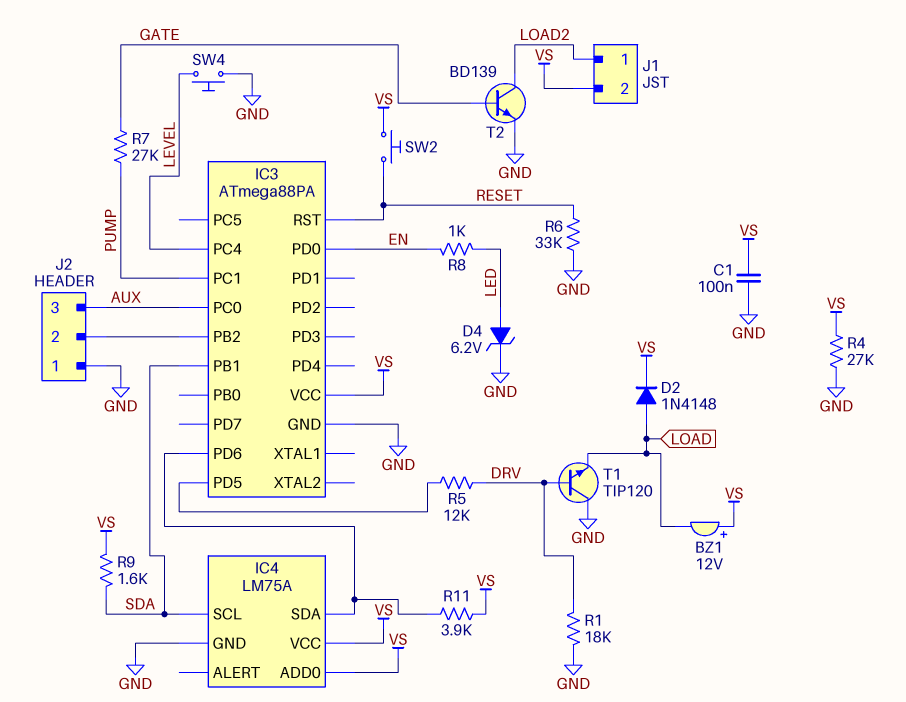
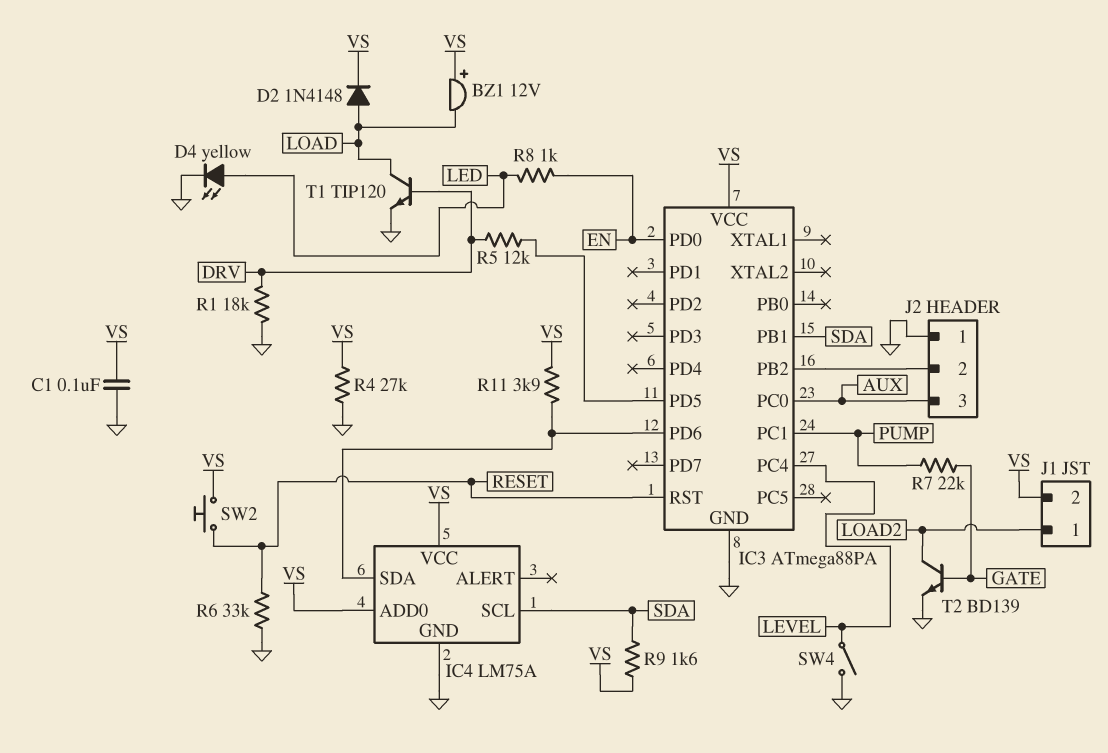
D4: zener 6.2V (A LED, K GND) -> LED yellow (A LED, K GND)
R7: 27k (GATE, PUMP) -> 22k (GATE, PUMP)
SW4: button (GND, LEVEL) -> switch (GND, LEVEL)
T1: NPN TIP120 (B DRV, C GND, E LOAD) -> NPN TIP120 (B DRV, C LOAD, E GND)

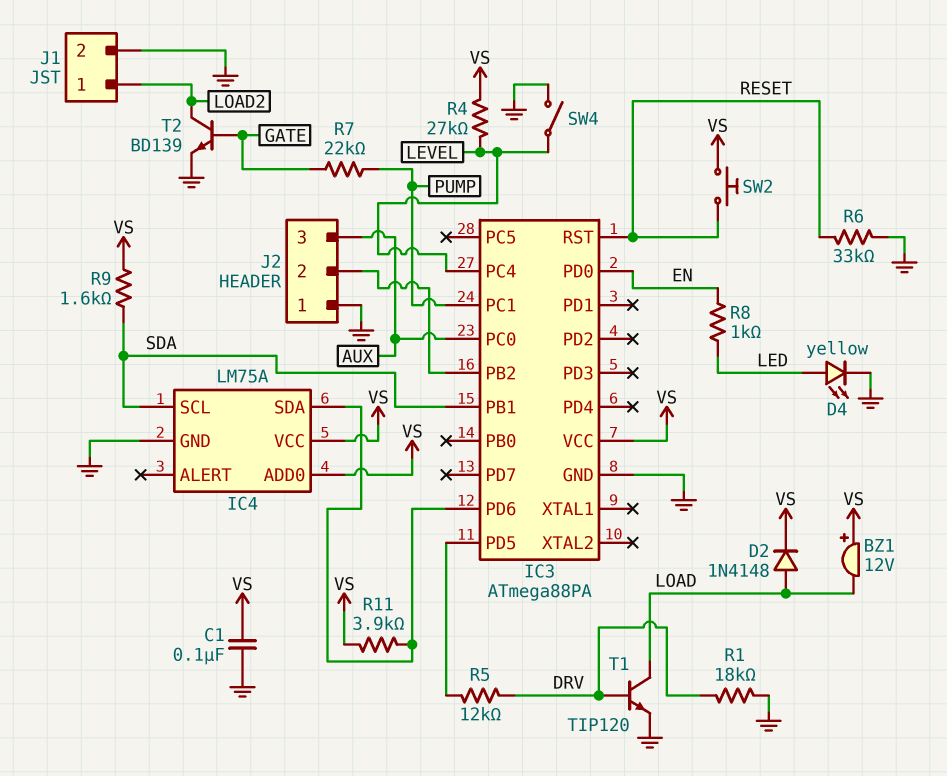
J1 pin 2: VS -> GND
R4: 27k (GND, VS) -> 27k (LEVEL, VS)

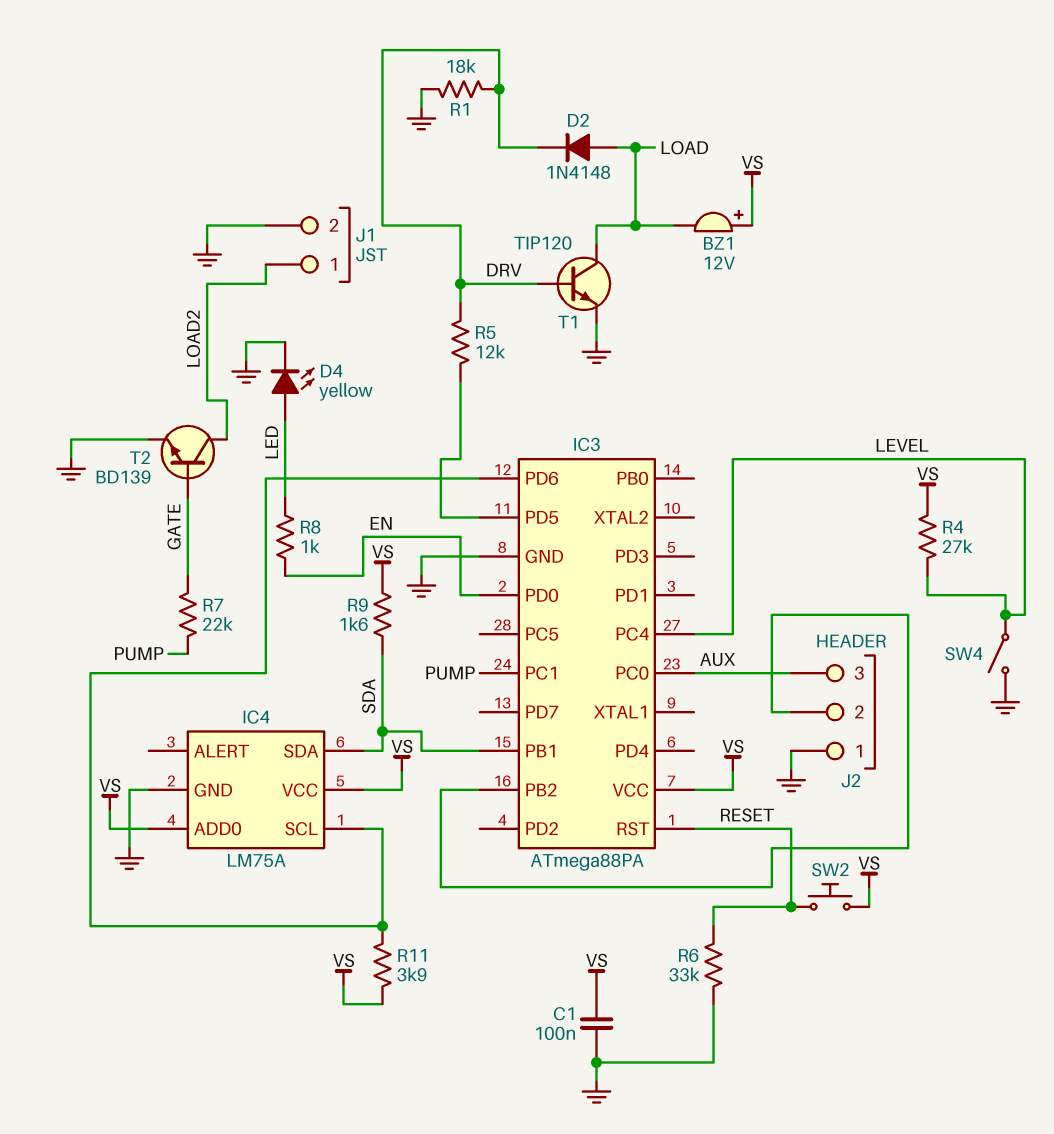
D2: diode 1N4148 (A LOAD, K VS) -> diode 1N4148 (A LOAD, K DRV)
IC4 pin SCL: SDA -> IC3/PD6
IC4 pin SDA: IC3/PD6 -> SDA

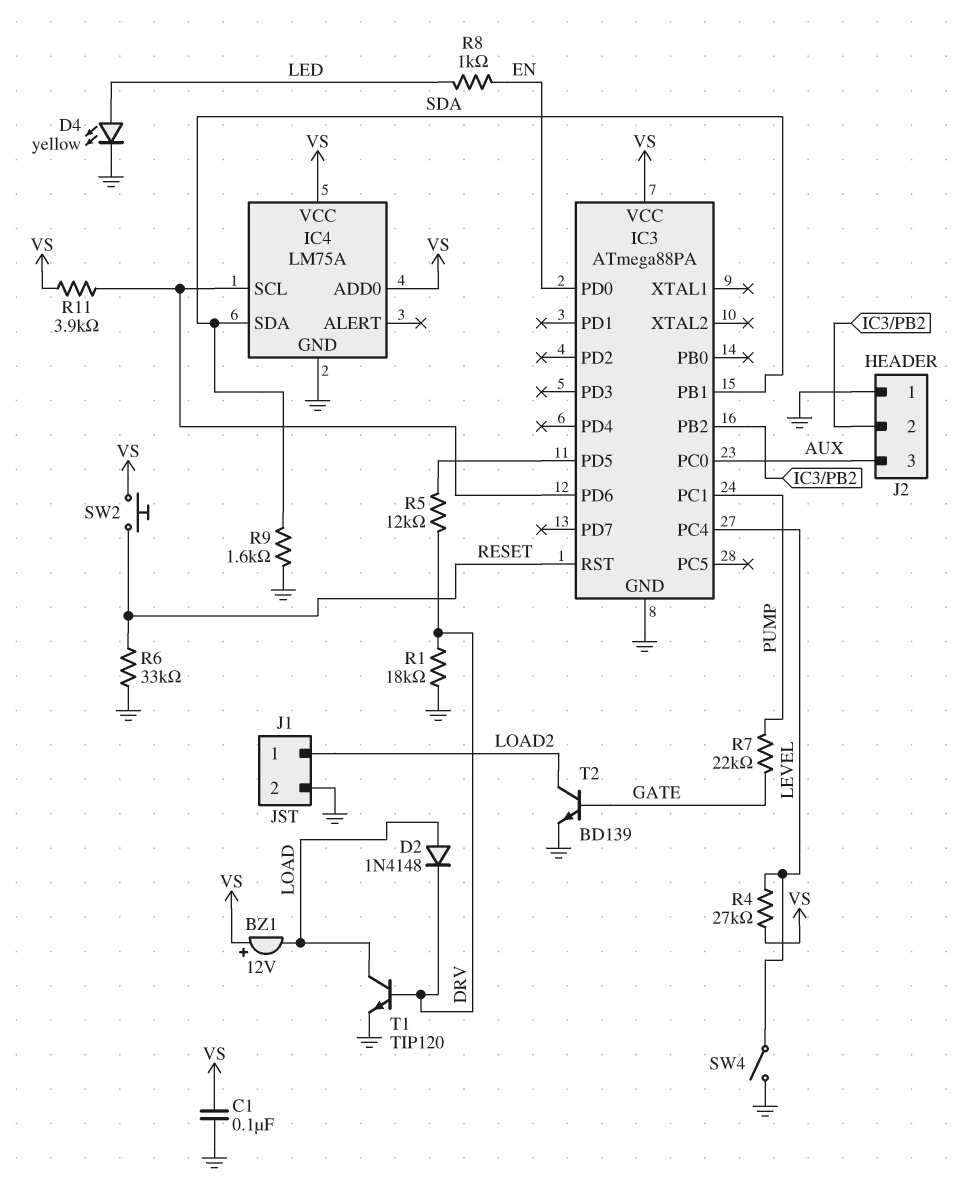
R9: 1.6k (SDA, VS) -> 1.6k (GND, SDA)

